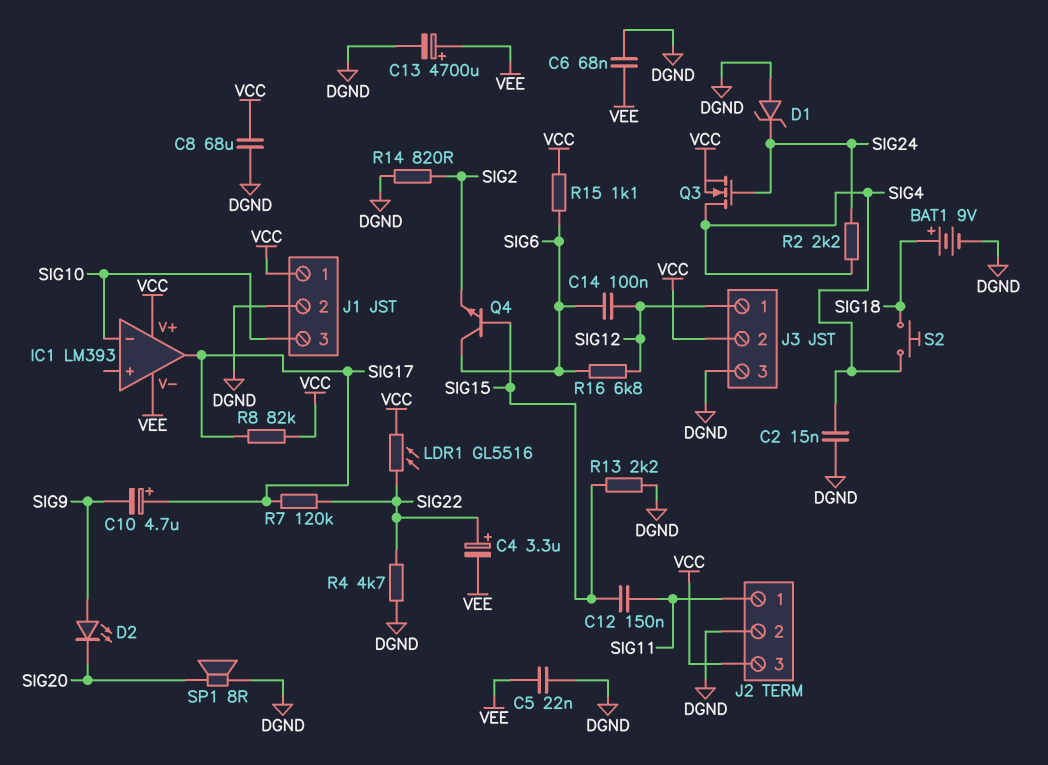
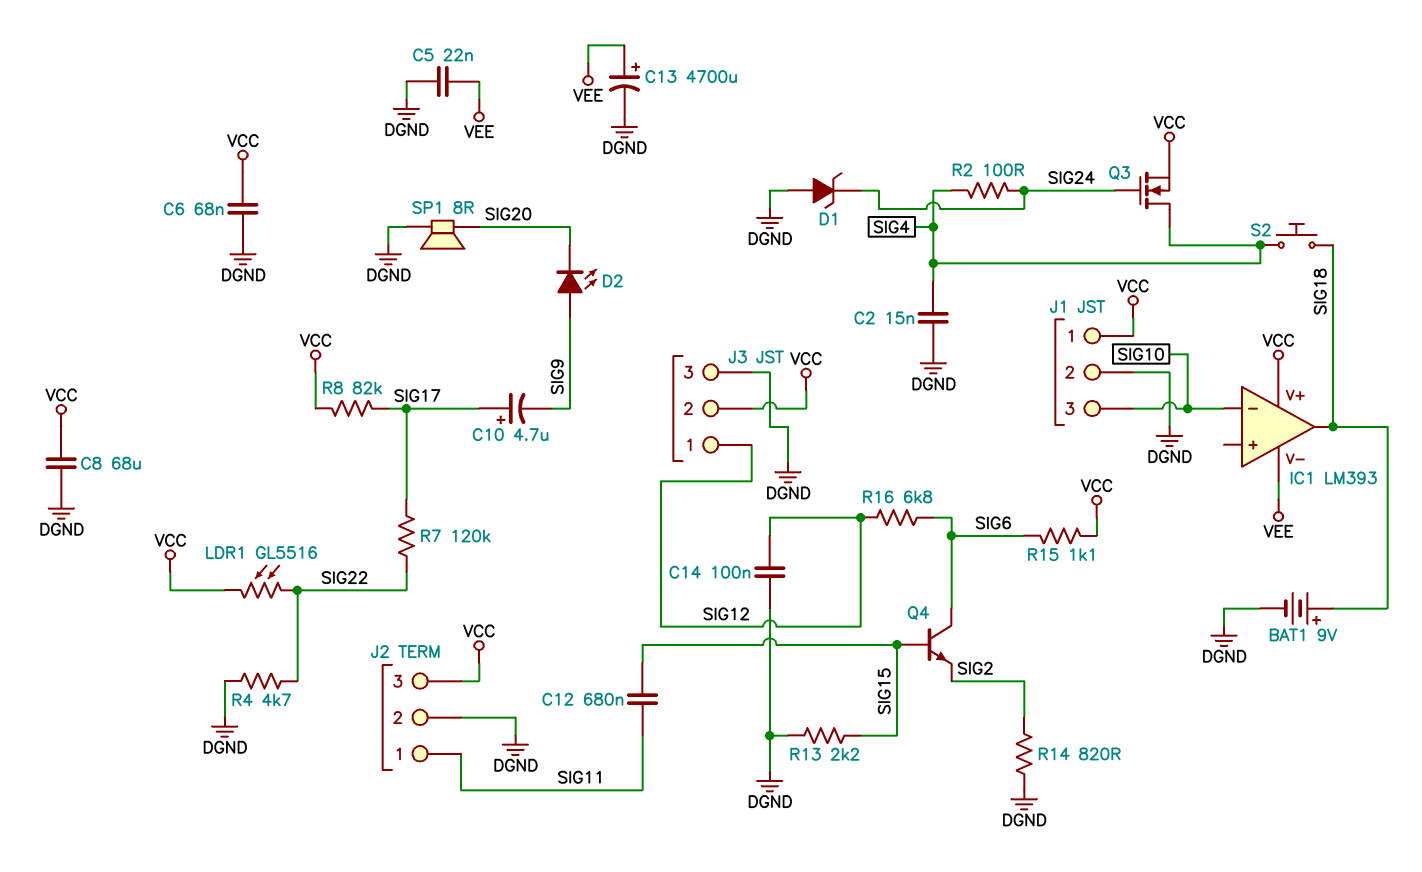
C4: 3.3uF (plus SIG22, minus VEE) -> none
C6: 68nF (DGND, VEE) -> 68nF (DGND, VCC)
C12: 150nF (SIG11, SIG15) -> 680nF (SIG11, SIG15)
C14: 100nF (SIG6, SIG12) -> 100nF (DGND, SIG12)
IC1 pin out: SIG17 -> SIG18
R2: 2.2k (SIG4, SIG24) -> 100 (SIG4, SIG24)

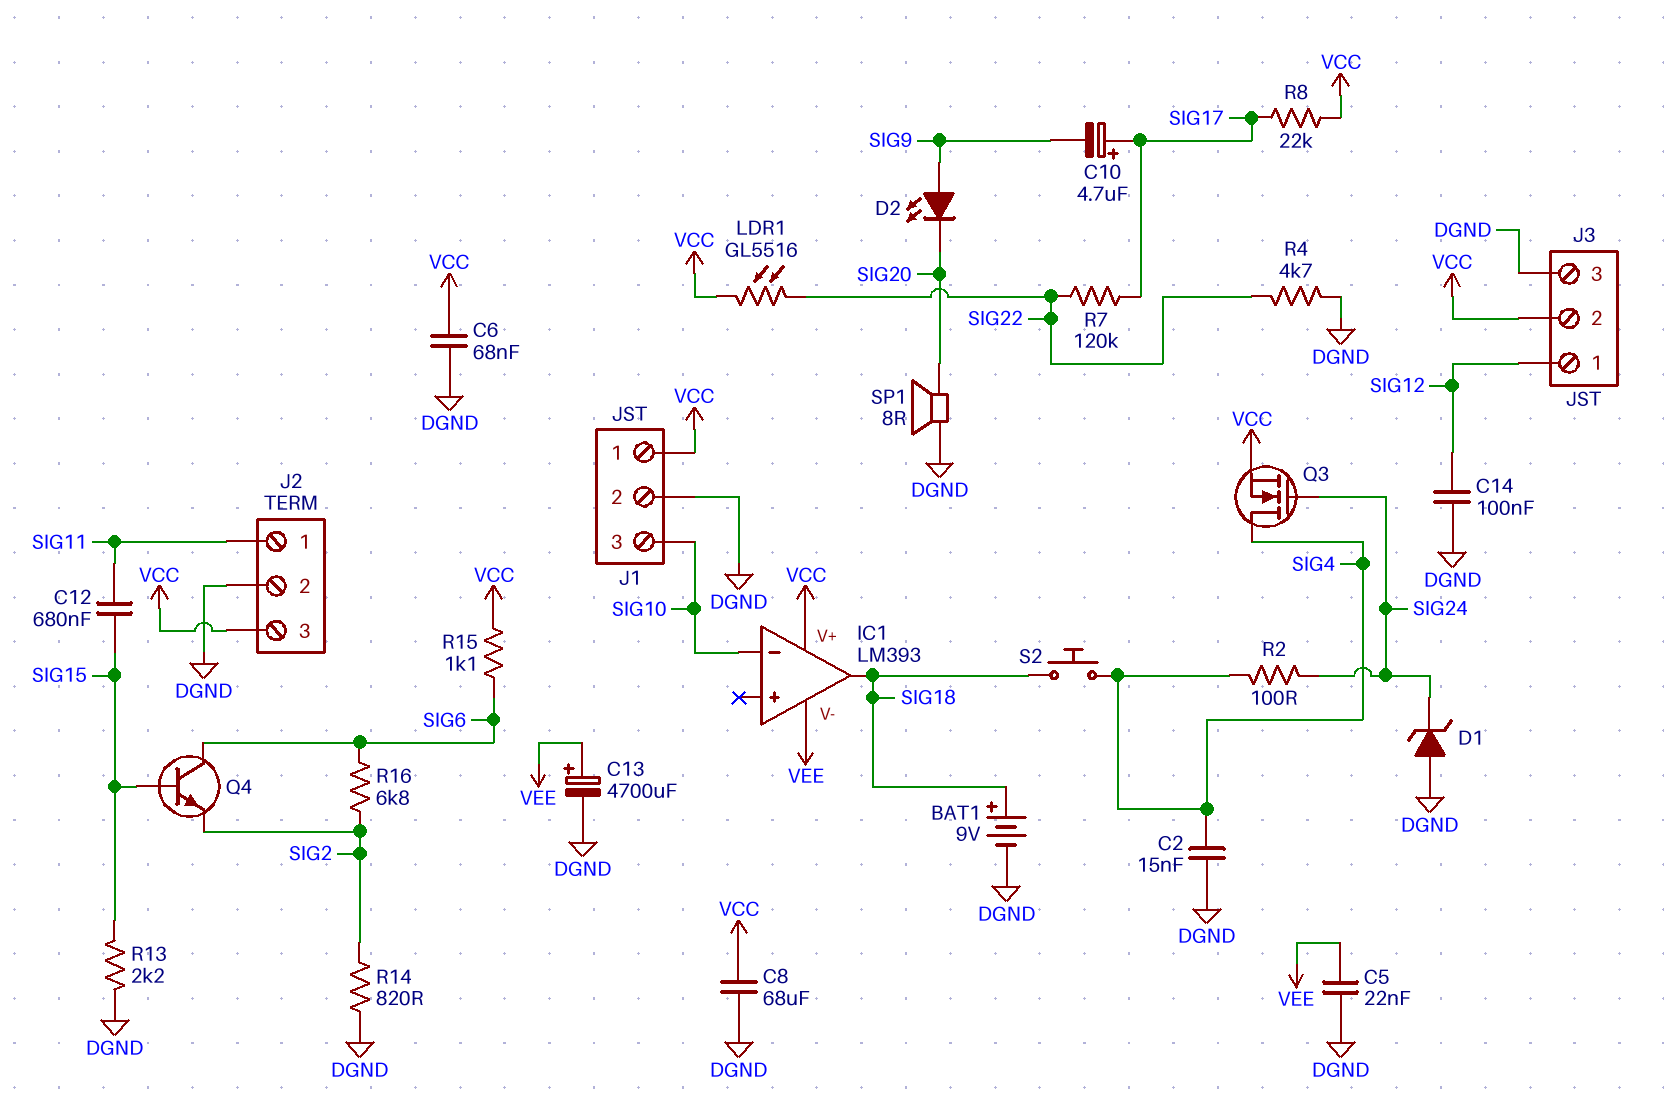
R8: 82k (SIG17, VCC) -> 22k (SIG17, VCC)
R16: 6.8k (SIG6, SIG12) -> 6.8k (SIG2, SIG6)

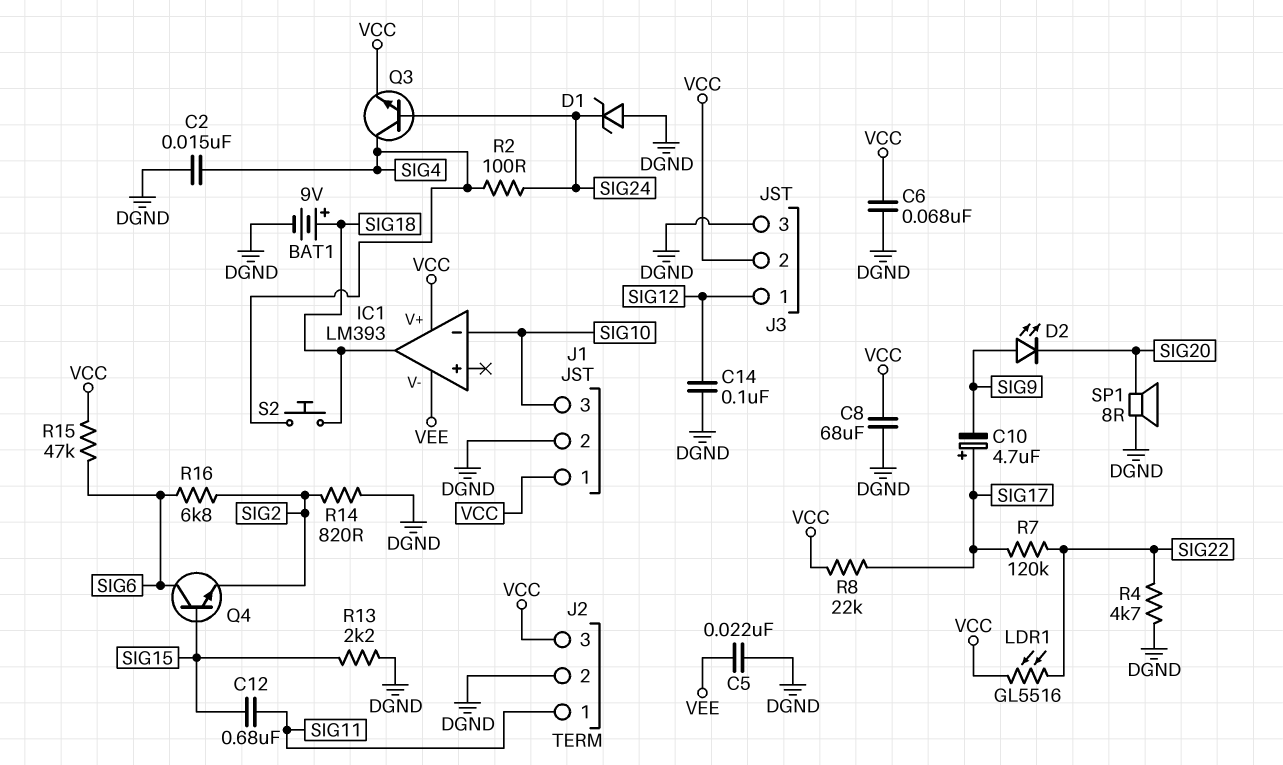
C13: 4700uF (plus VEE, minus DGND) -> none
Q3: NMOS (G SIG24, D SIG4, S VCC) -> NPN (B SIG24, C SIG4, E VCC)
R15: 1.1k (SIG6, VCC) -> 47k (SIG6, VCC)

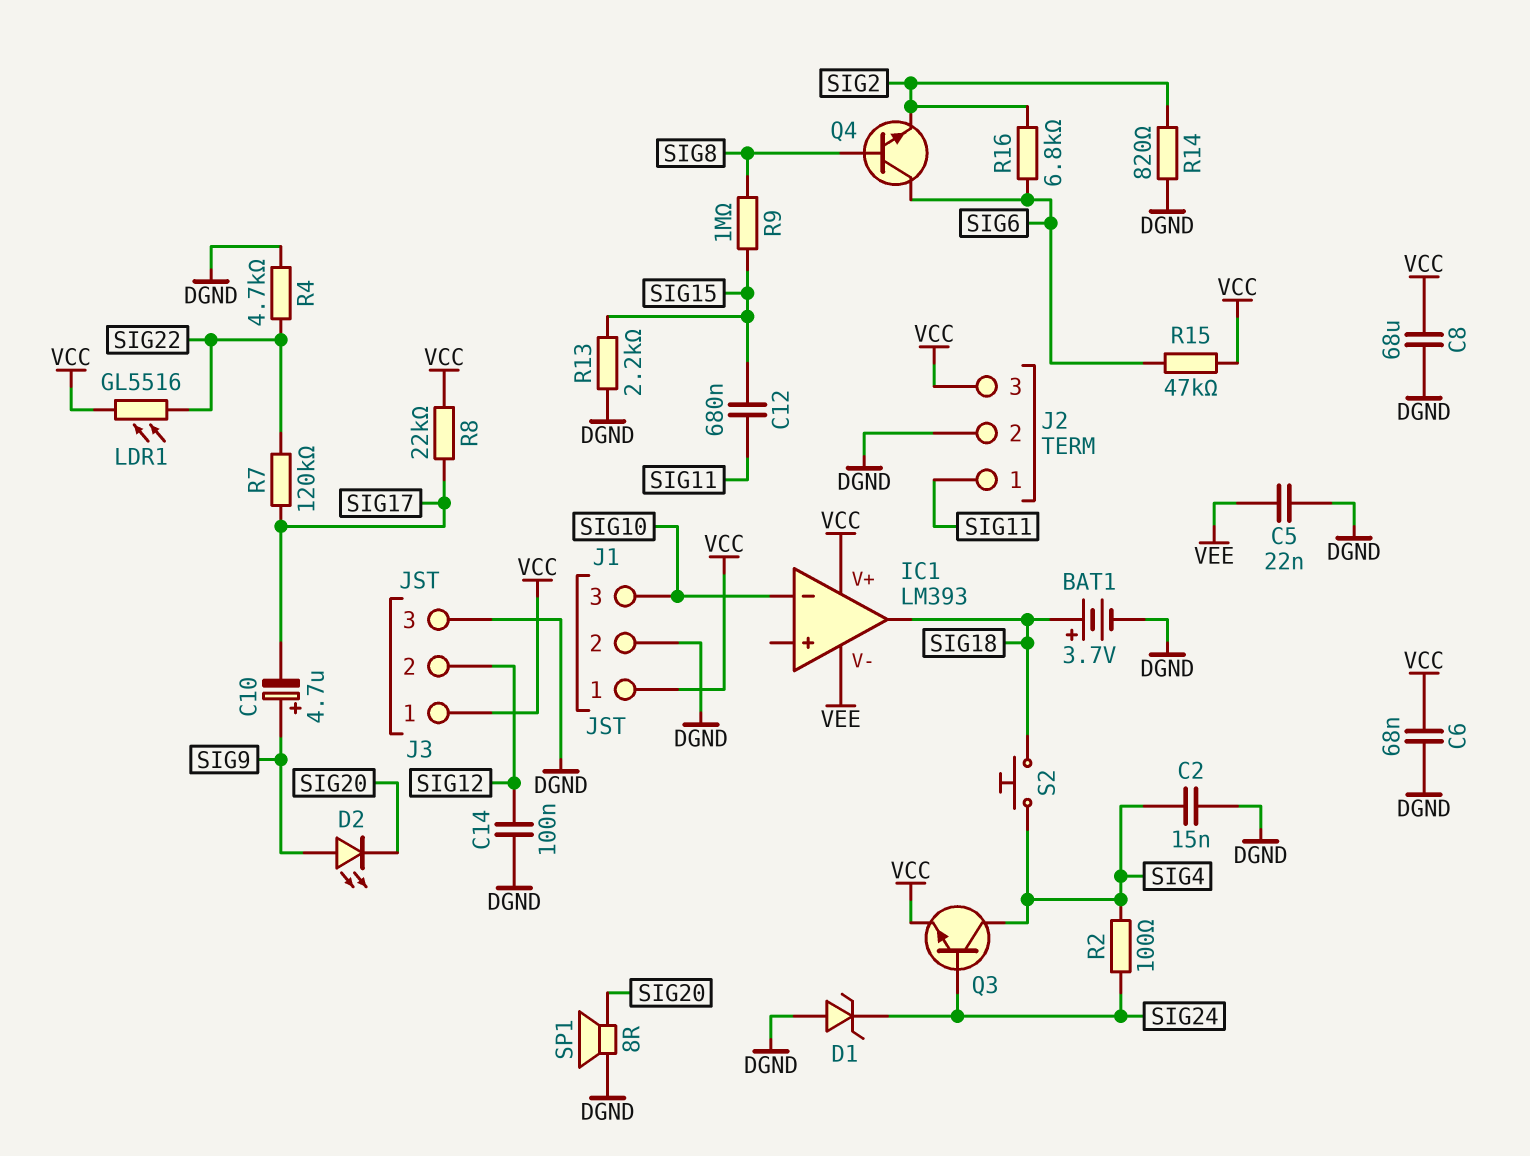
BAT1: 9V (plus SIG18, minus DGND) -> 3.7V (plus SIG18, minus DGND)
C10: 4.7uF (plus SIG17, minus SIG9) -> 4.7uF (plus SIG9, minus SIG17)
J3 pin 1: SIG12 -> VCC
J3 pin 2: VCC -> SIG12
Q4: NPN (B SIG15, C SIG6, E SIG2) -> NPN (B SIG8, C SIG6, E SIG2)
R9: none -> 1M (SIG8, SIG15)

